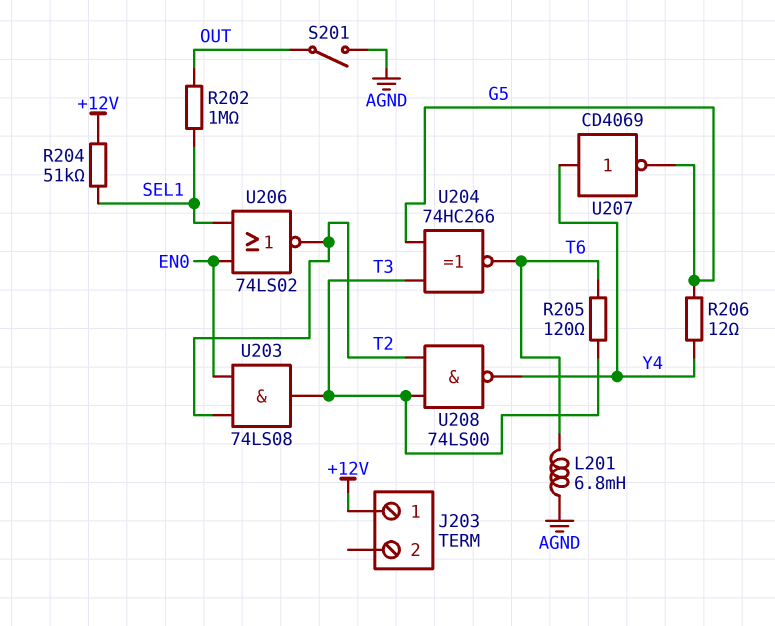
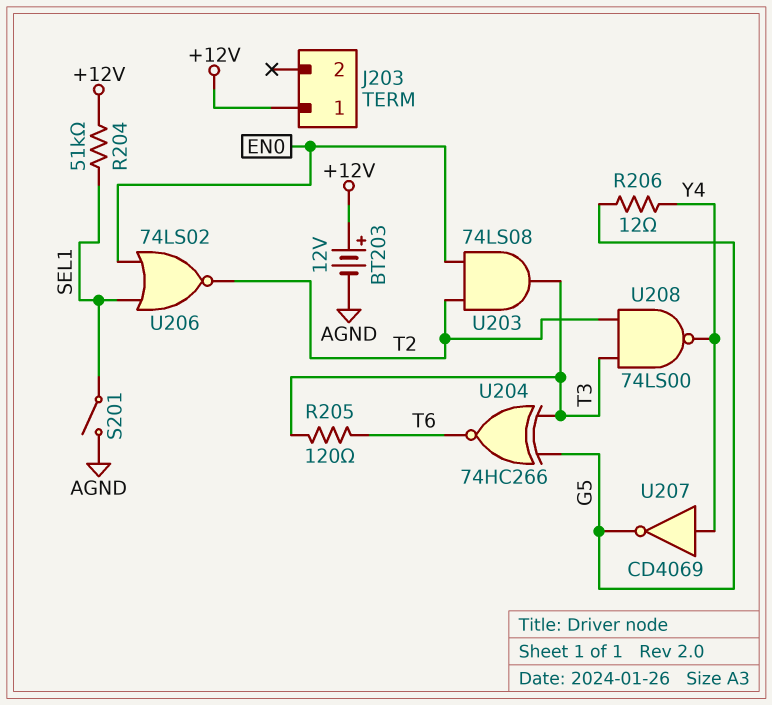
BT203: none -> 12V (plus +12V, minus AGND)
L201: 6.8mH (AGND, T6) -> none
R202: 1M (OUT, SEL1) -> none
S201: switch (AGND, OUT) -> switch (AGND, SEL1)

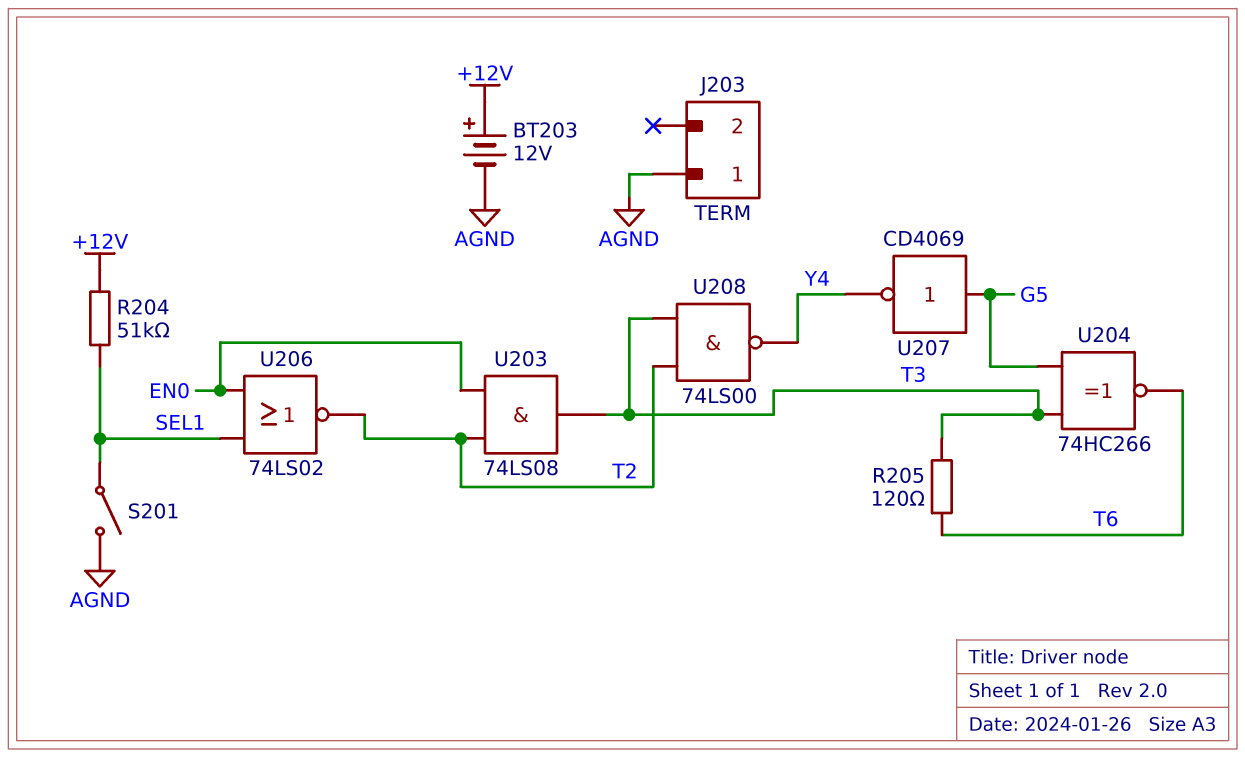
J203 pin 1: +12V -> AGND
R206: 12 (G5, Y4) -> none
U207: NOT CD4069 (in Y4, out G5) -> NOT CD4069 (in G5, out Y4)

